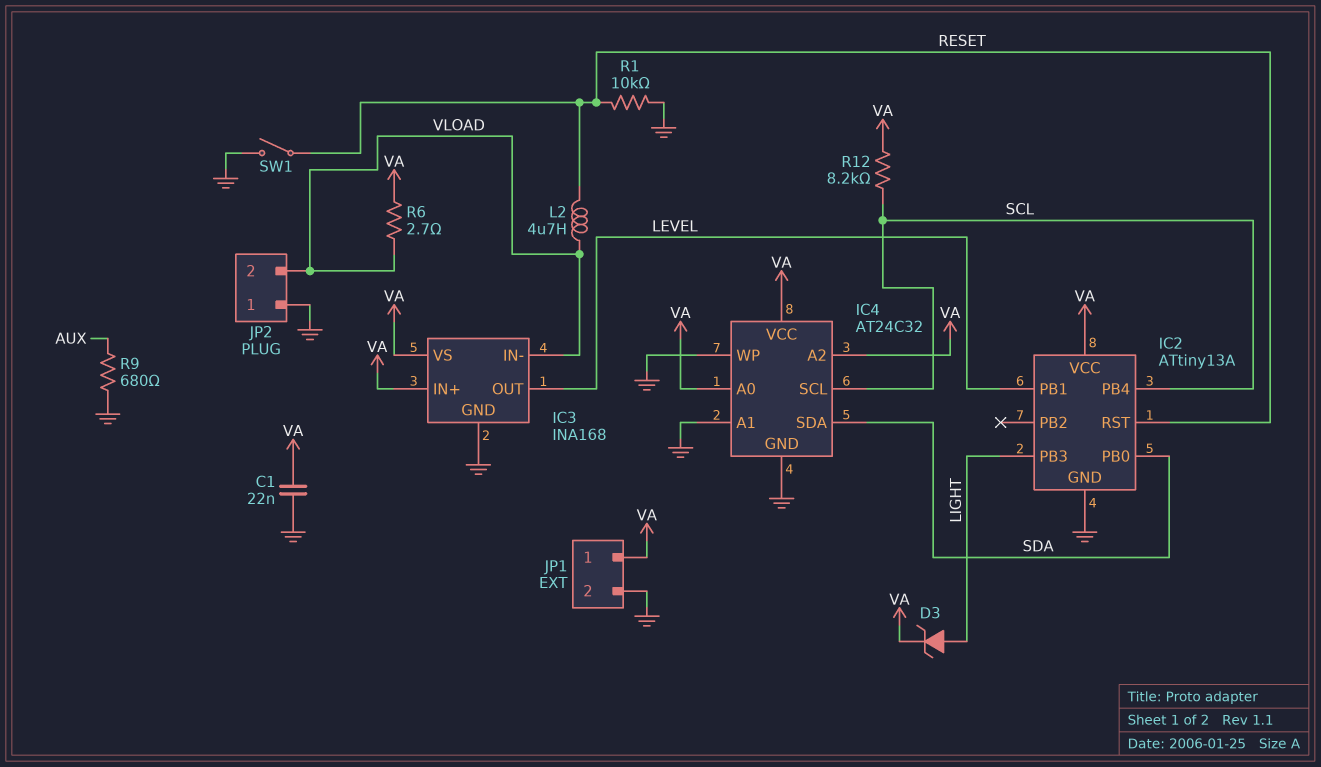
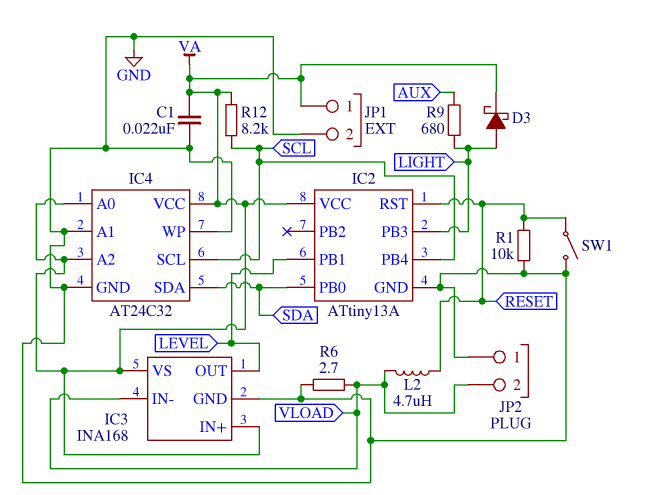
D3: zener (A LIGHT, K VA) -> schottky (A LIGHT, K VA)
R6: 2.7 (VA, VLOAD) -> 2.7 (GND, VLOAD)
R9: 680 (AUX, GND) -> 680 (AUX, LIGHT)

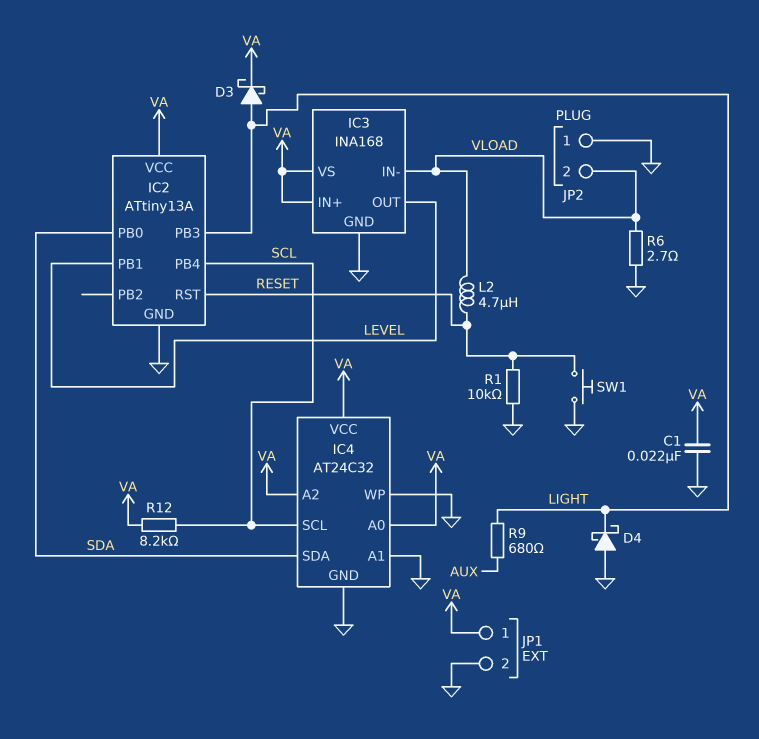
D4: none -> schottky (A GND, K LIGHT)
SW1: switch (GND, RESET) -> button (GND, RESET)

